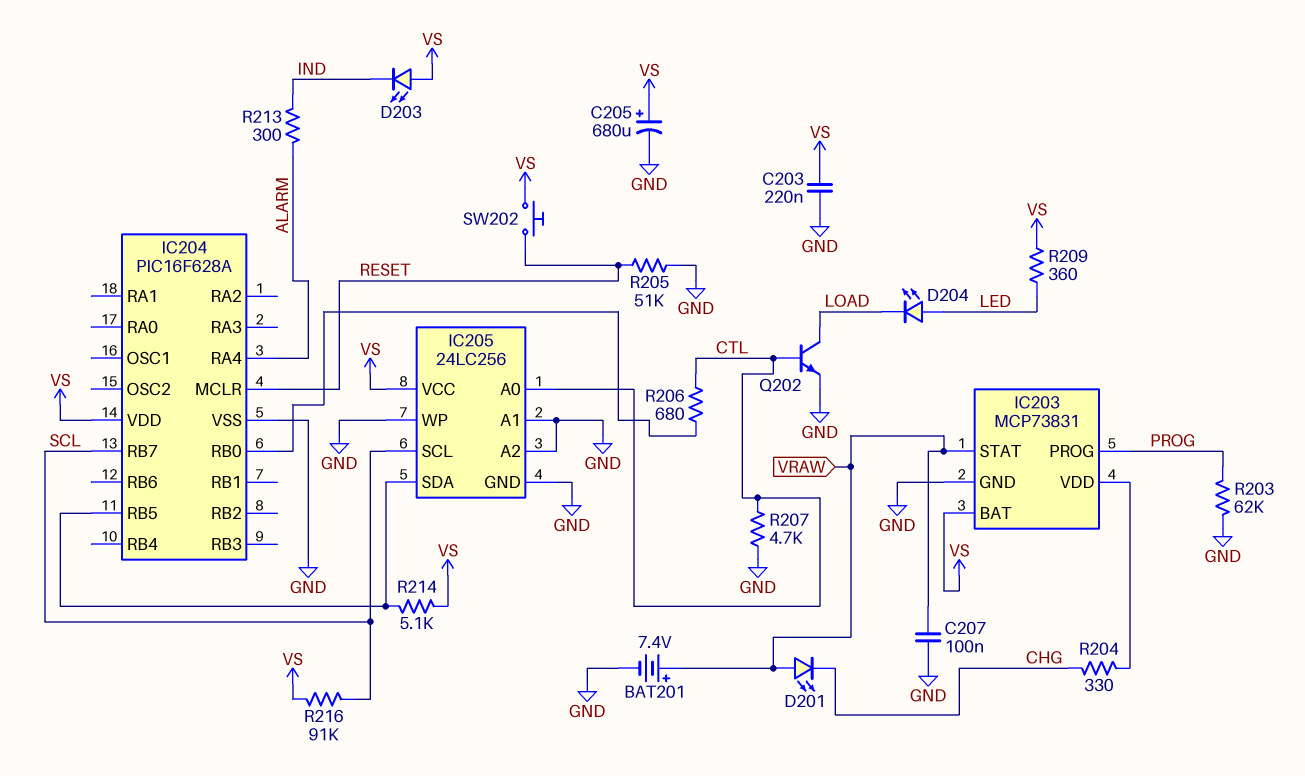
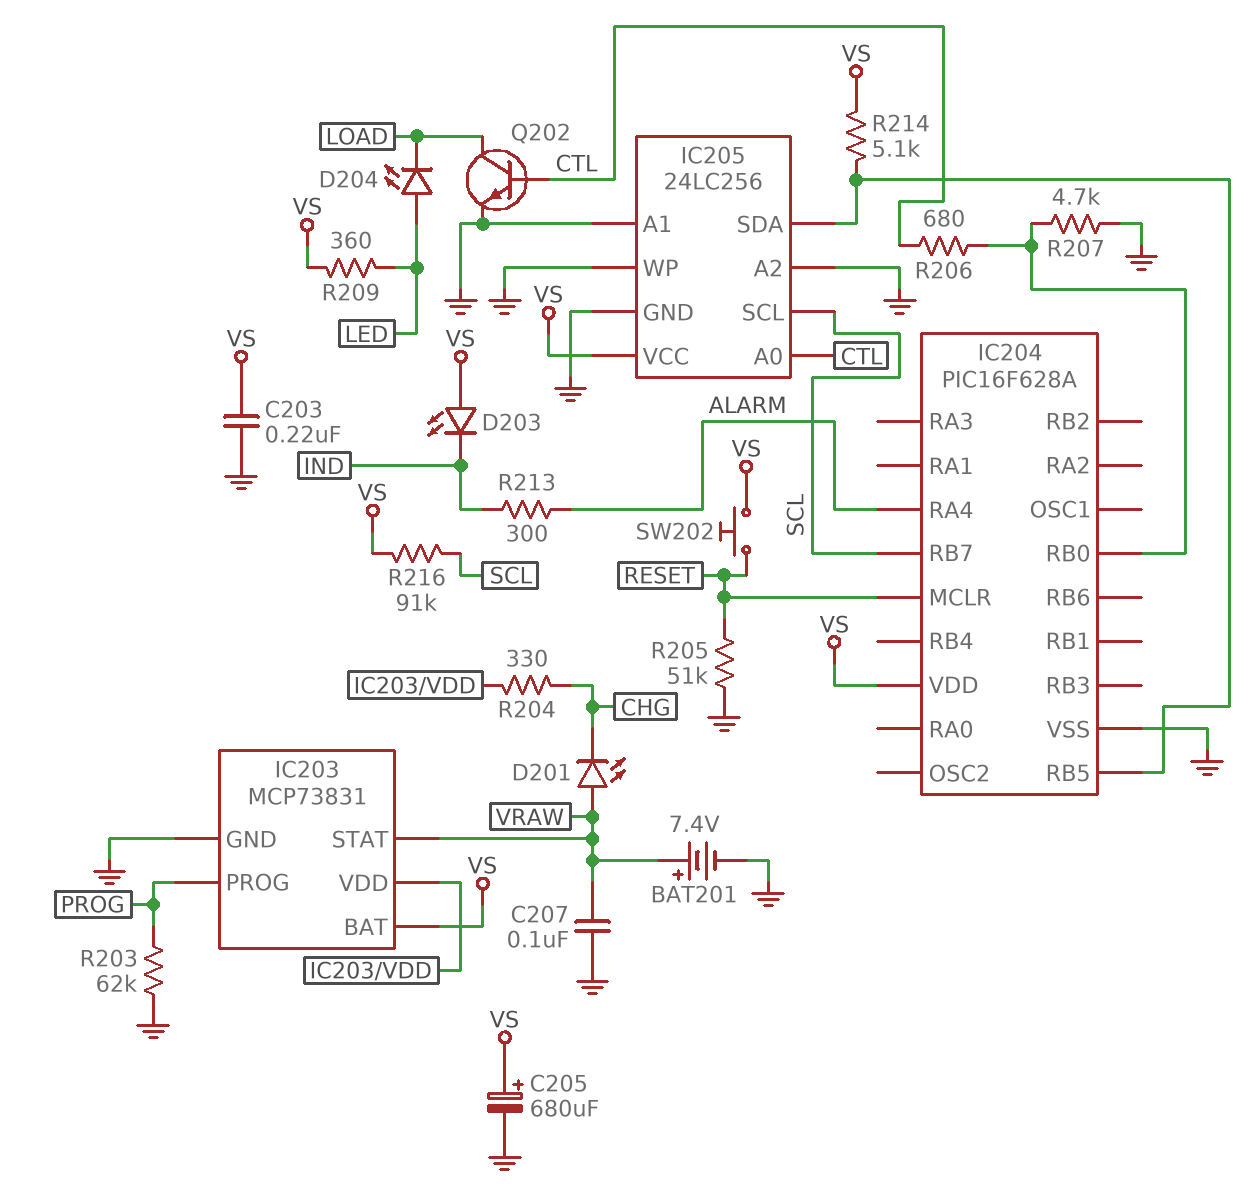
R207: 4.7k (CTL, GND) -> 4.7k (GND, IC204/RB0)

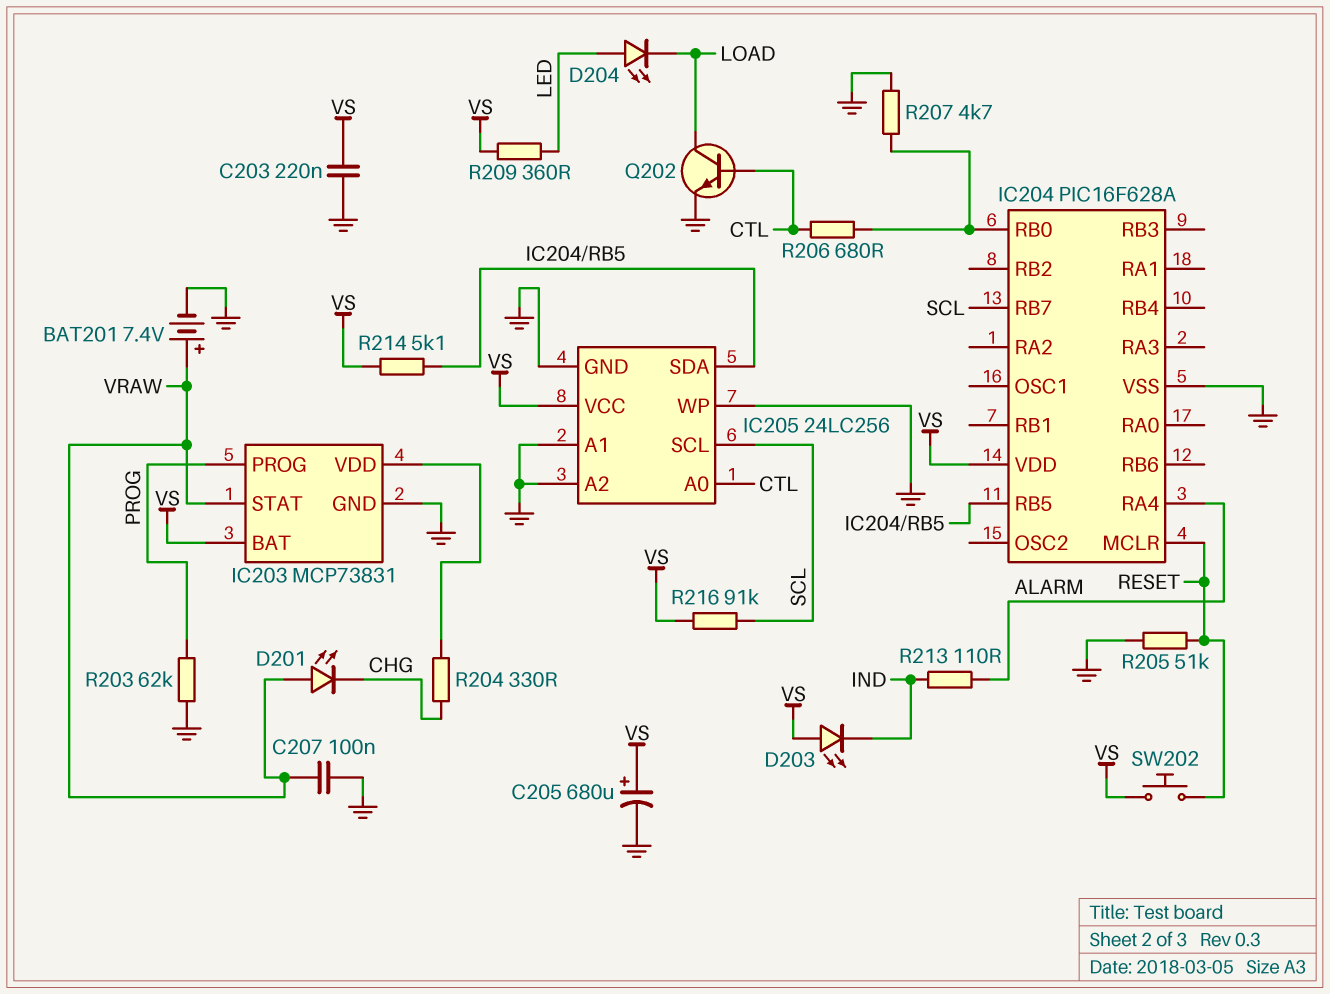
R213: 300 (ALARM, IND) -> 110 (ALARM, IND)

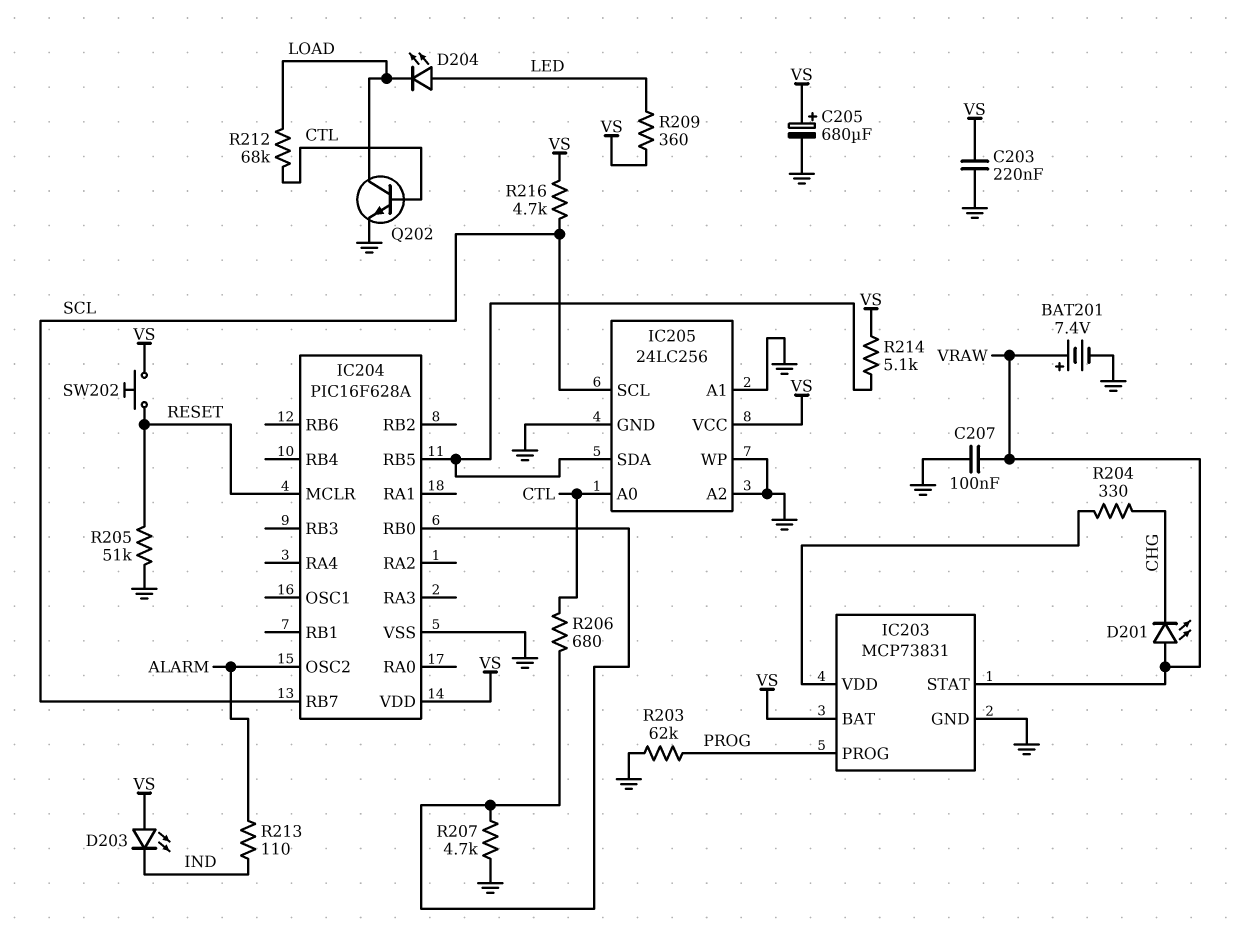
IC204 pin OSC2: none -> ALARM
IC204 pin RA4: ALARM -> none
R212: none -> 68k (CTL, LOAD)
R216: 91k (SCL, VS) -> 4.7k (SCL, VS)

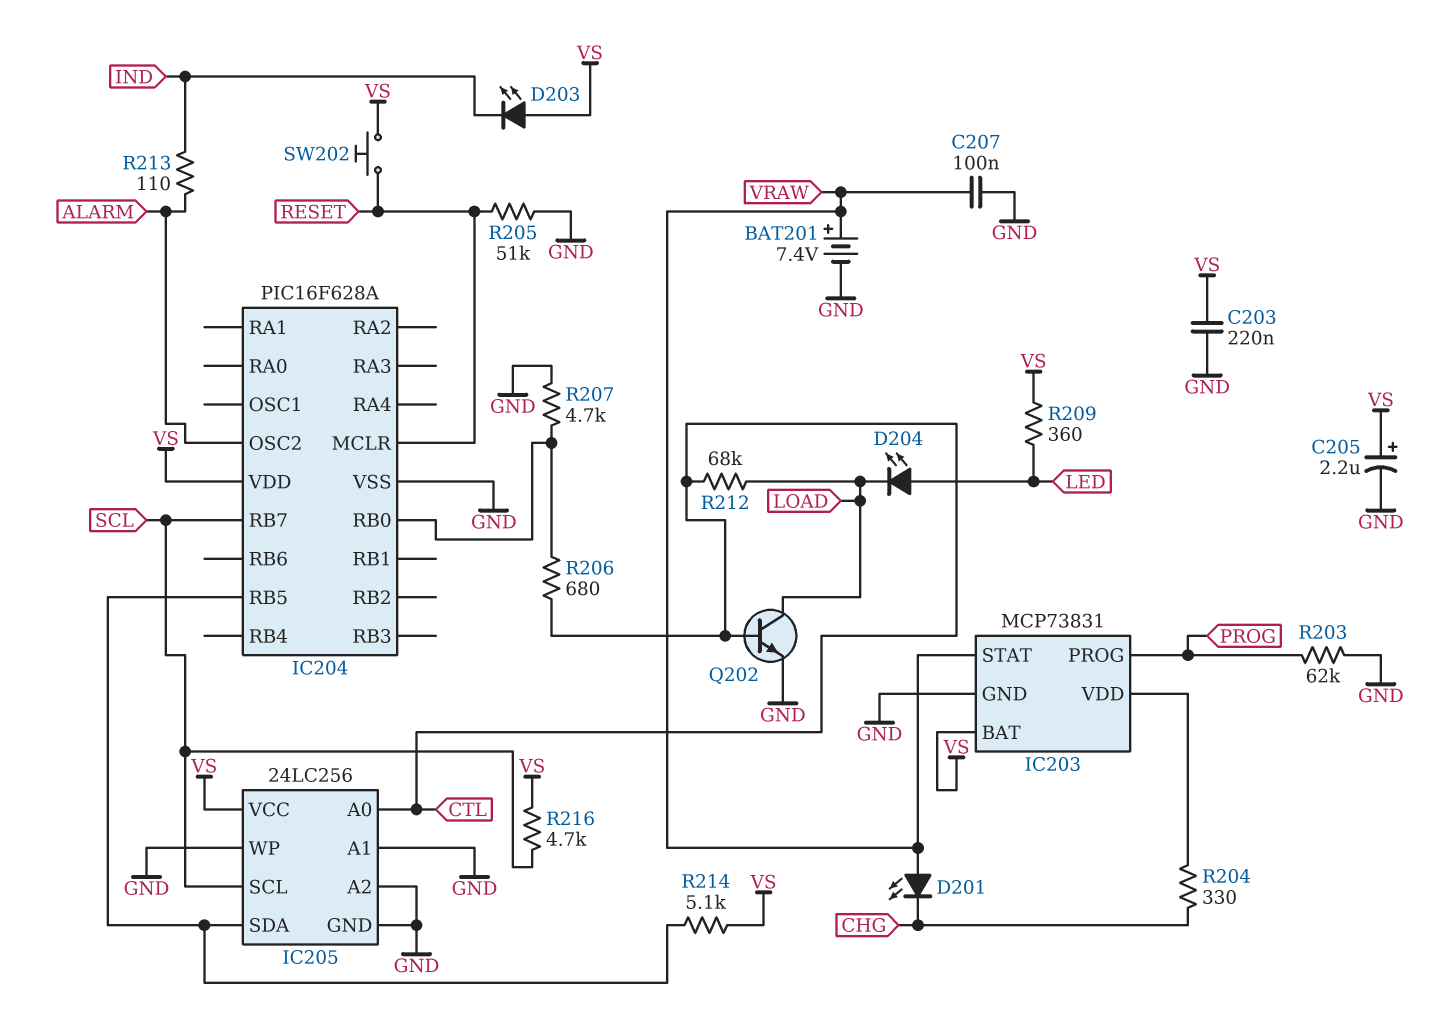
C205: 680uF (plus VS, minus GND) -> 2.2uF (plus VS, minus GND)

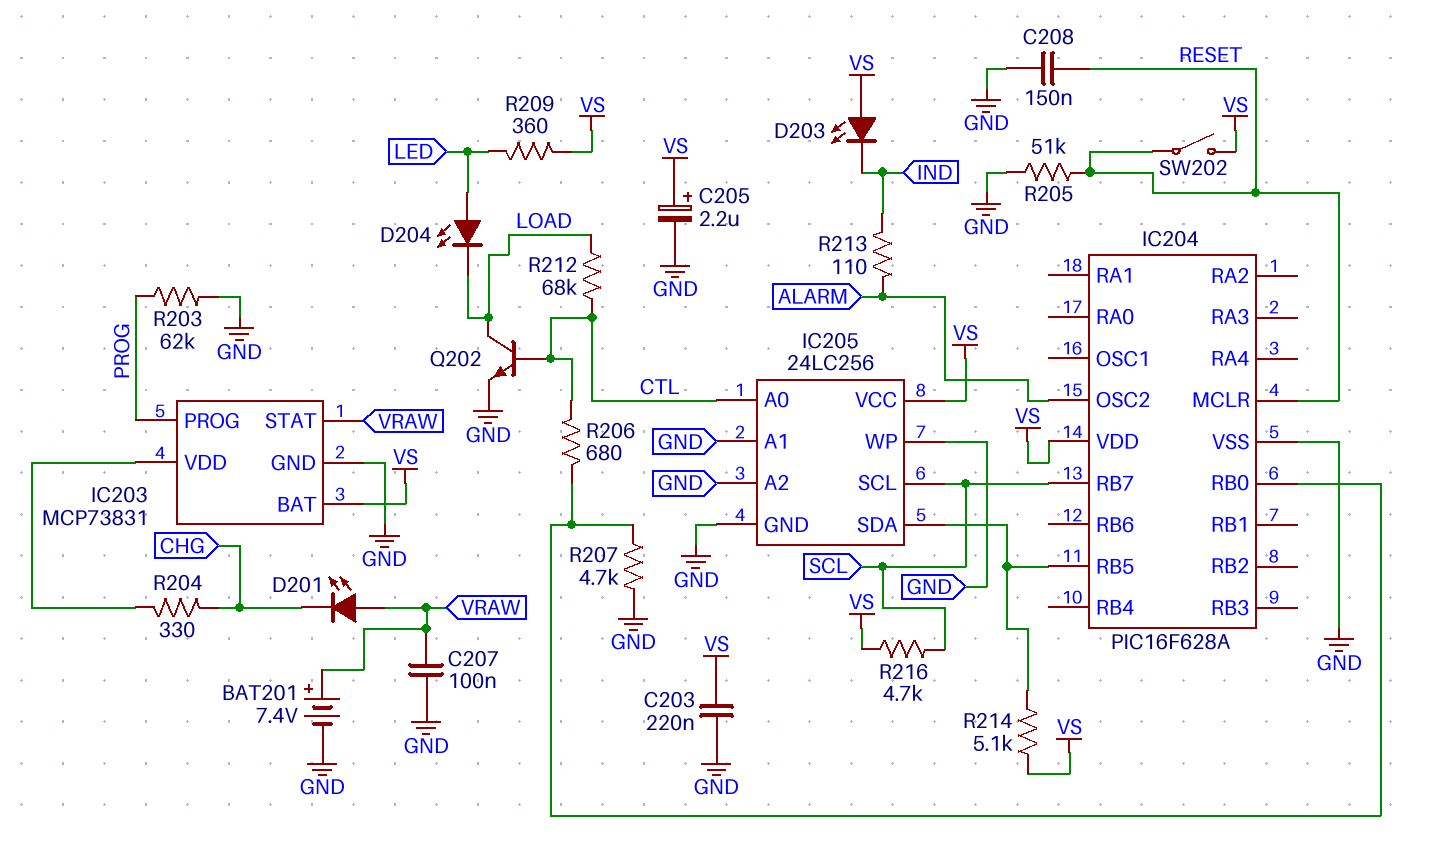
C208: none -> 150nF (GND, RESET)
SW202: button (RESET, VS) -> switch (RESET, VS)

